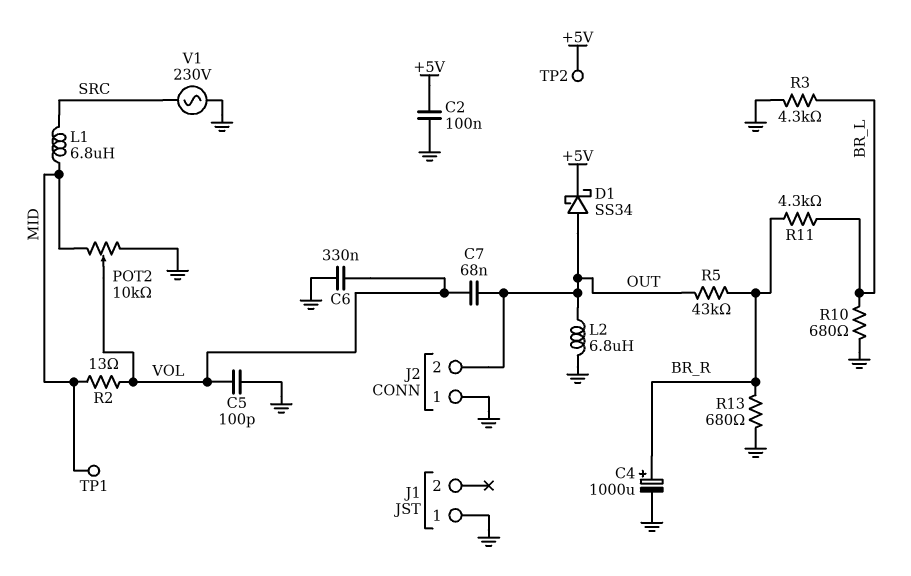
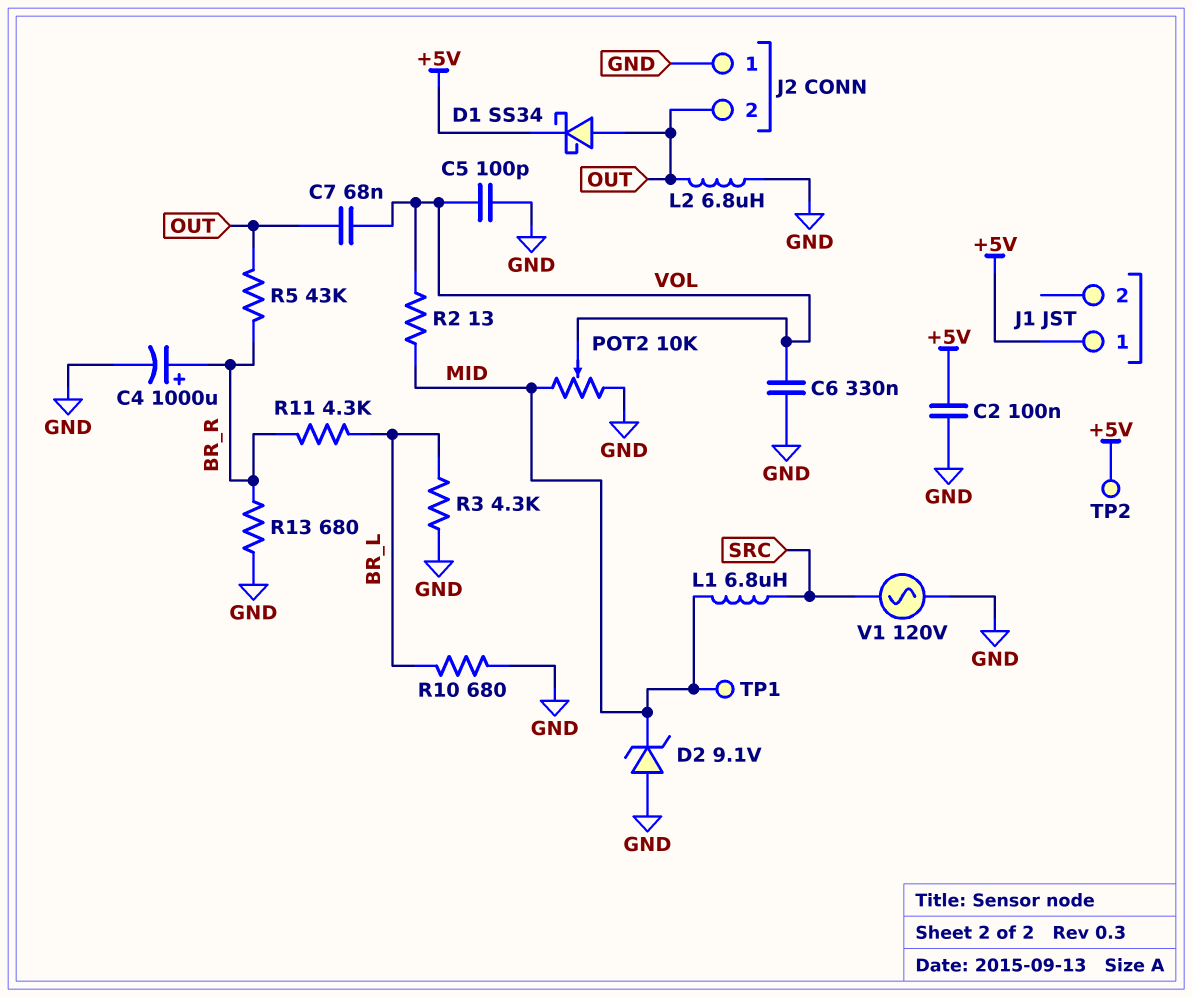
D2: none -> zener 9.1V (A GND, K MID)
J1 pin 1: GND -> +5V
V1: AC 230V (GND, SRC) -> AC 120V (GND, SRC)

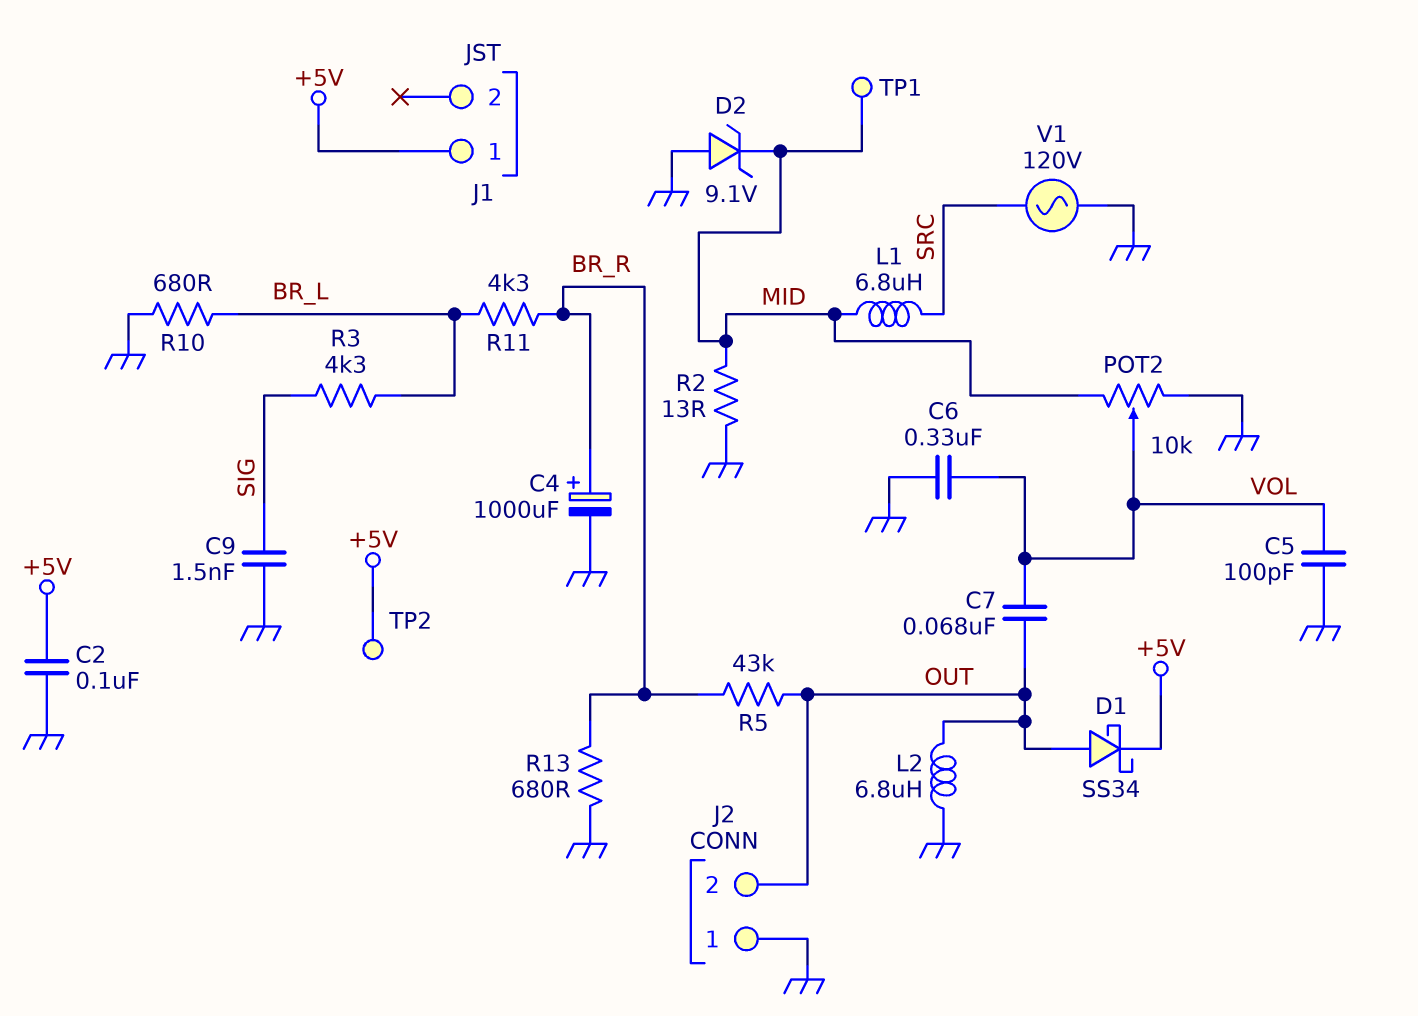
C9: none -> 1.5nF (GND, SIG)
R2: 13 (MID, VOL) -> 13 (GND, MID)
R3: 4.3k (BR_L, GND) -> 4.3k (BR_L, SIG)

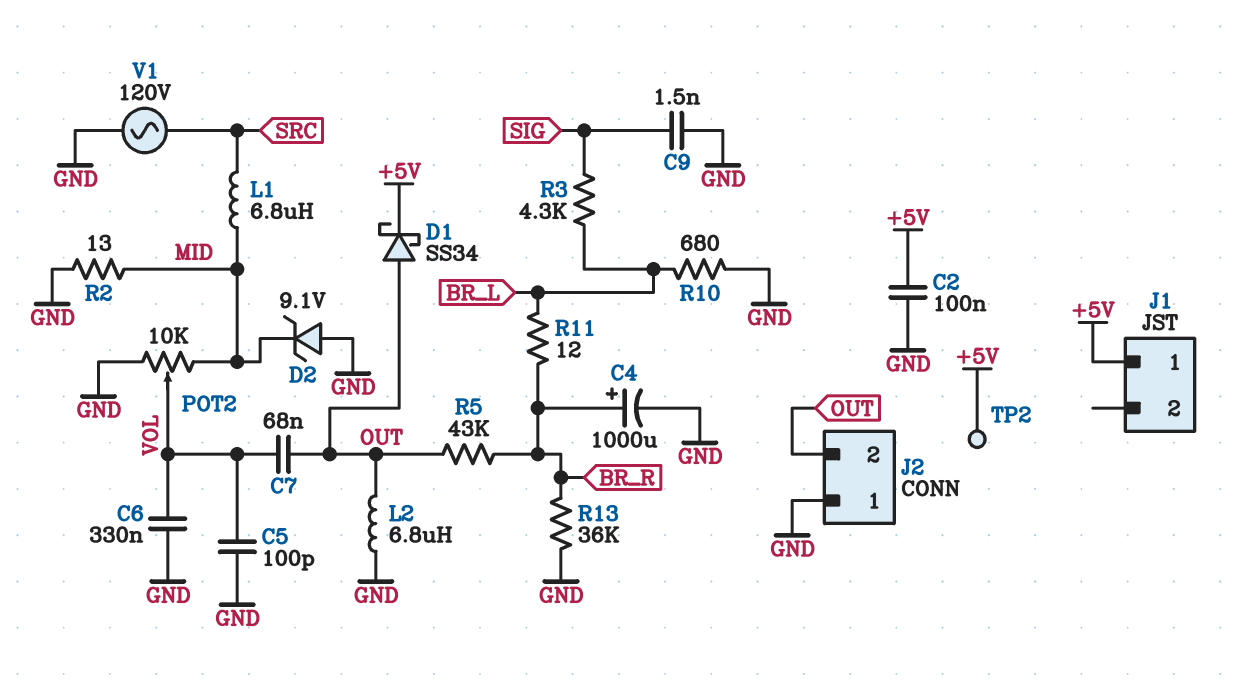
R11: 4.3k (BR_L, BR_R) -> 12 (BR_L, BR_R)
R13: 680 (BR_R, GND) -> 36k (BR_R, GND)
TP1: test point (MID) -> none

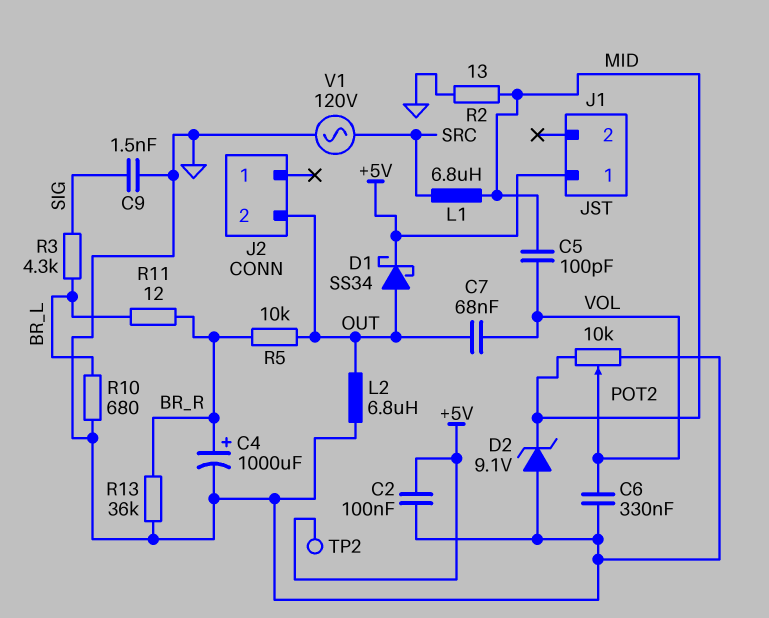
C5: 100pF (GND, VOL) -> 100pF (MID, VOL)
J2 pin 1: GND -> none
R5: 43k (BR_R, OUT) -> 10k (BR_R, OUT)

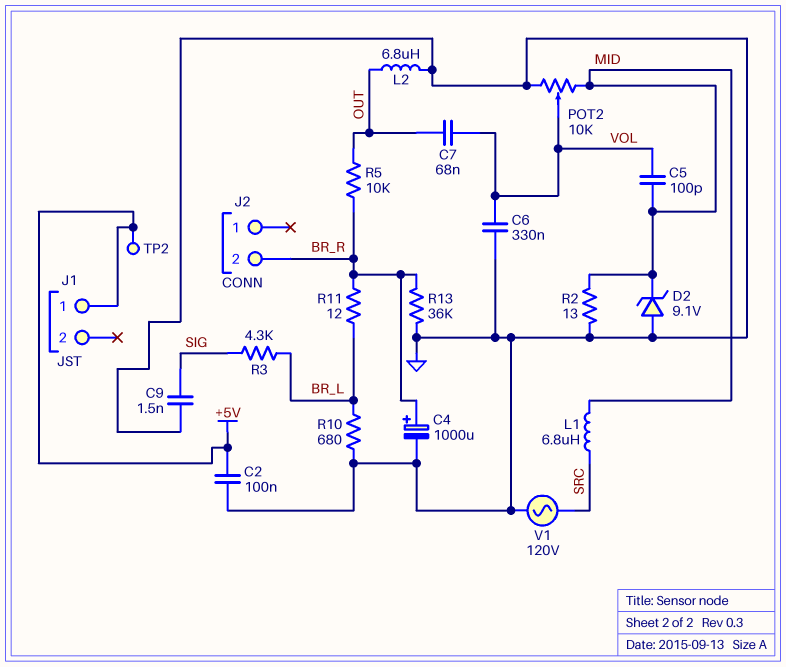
D1: schottky SS34 (A OUT, K +5V) -> none
J2 pin 2: OUT -> BR_R

